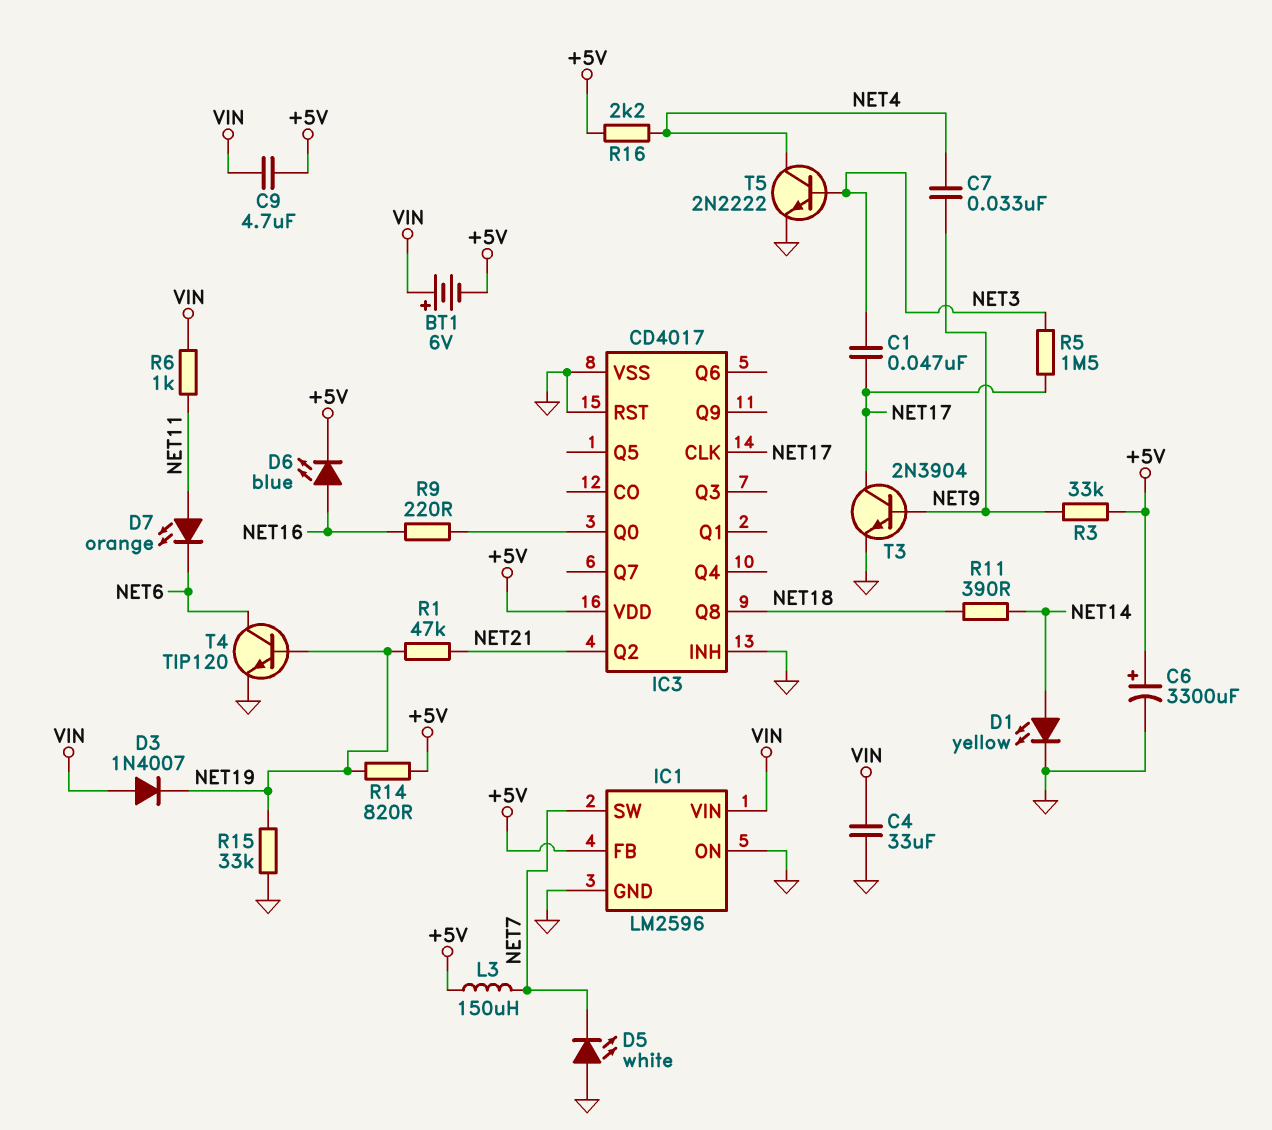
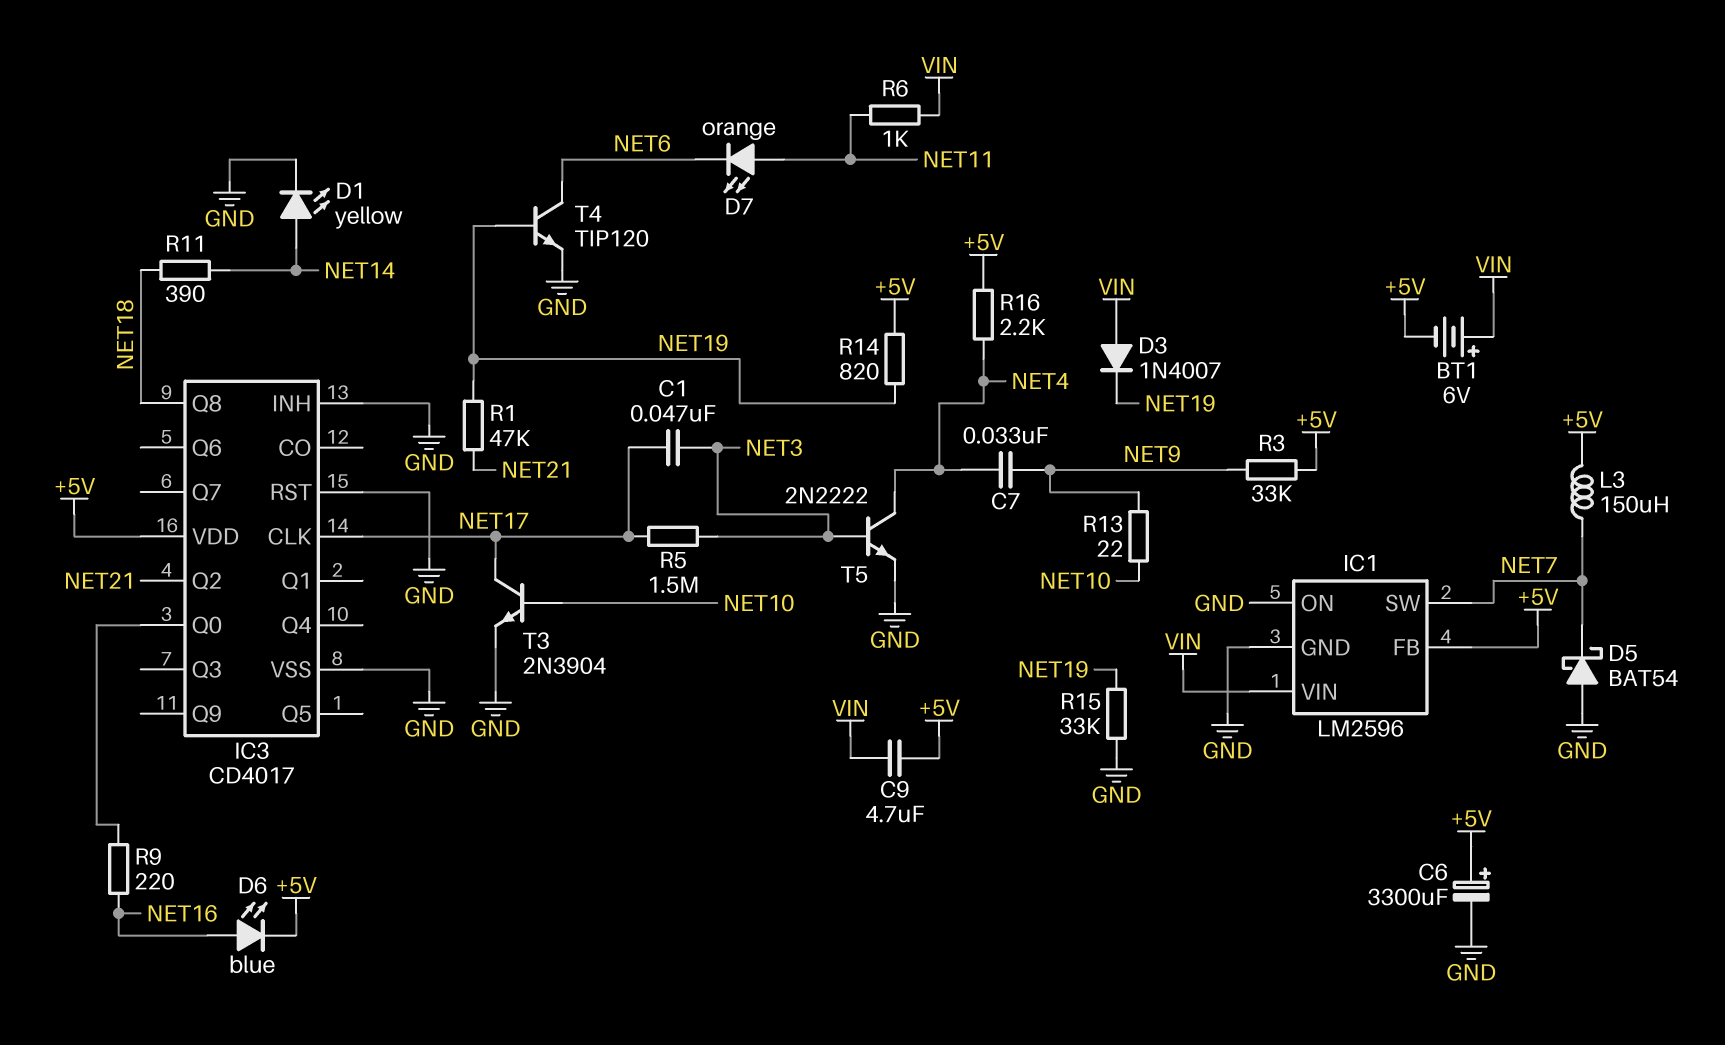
C4: 33uF (GND, VIN) -> none
D5: LED white (A GND, K NET7) -> schottky BAT54 (A GND, K NET7)
R13: none -> 22 (NET9, NET10)
T3: NPN 2N3904 (B NET9, C NET17, E GND) -> NPN 2N3904 (B NET10, C NET17, E GND)

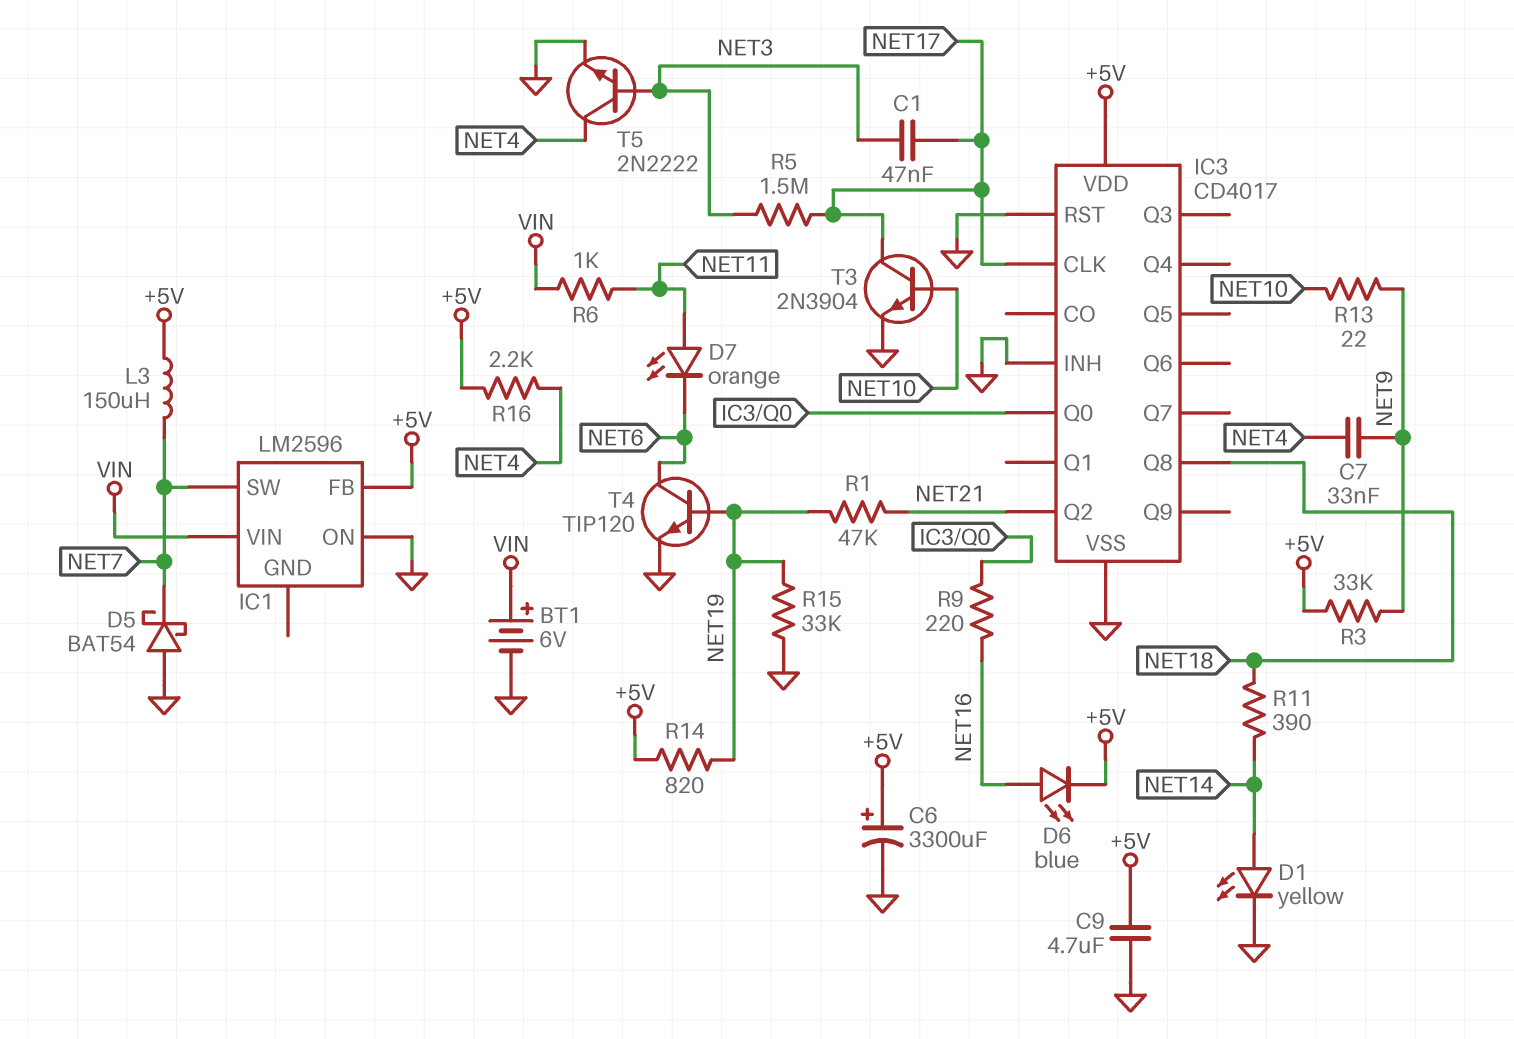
BT1: 6V (plus VIN, minus +5V) -> 6V (plus VIN, minus GND)
C9: 4.7uF (+5V, VIN) -> 4.7uF (+5V, GND)
D3: diode 1N4007 (A VIN, K NET19) -> none
IC1 pin GND: GND -> none

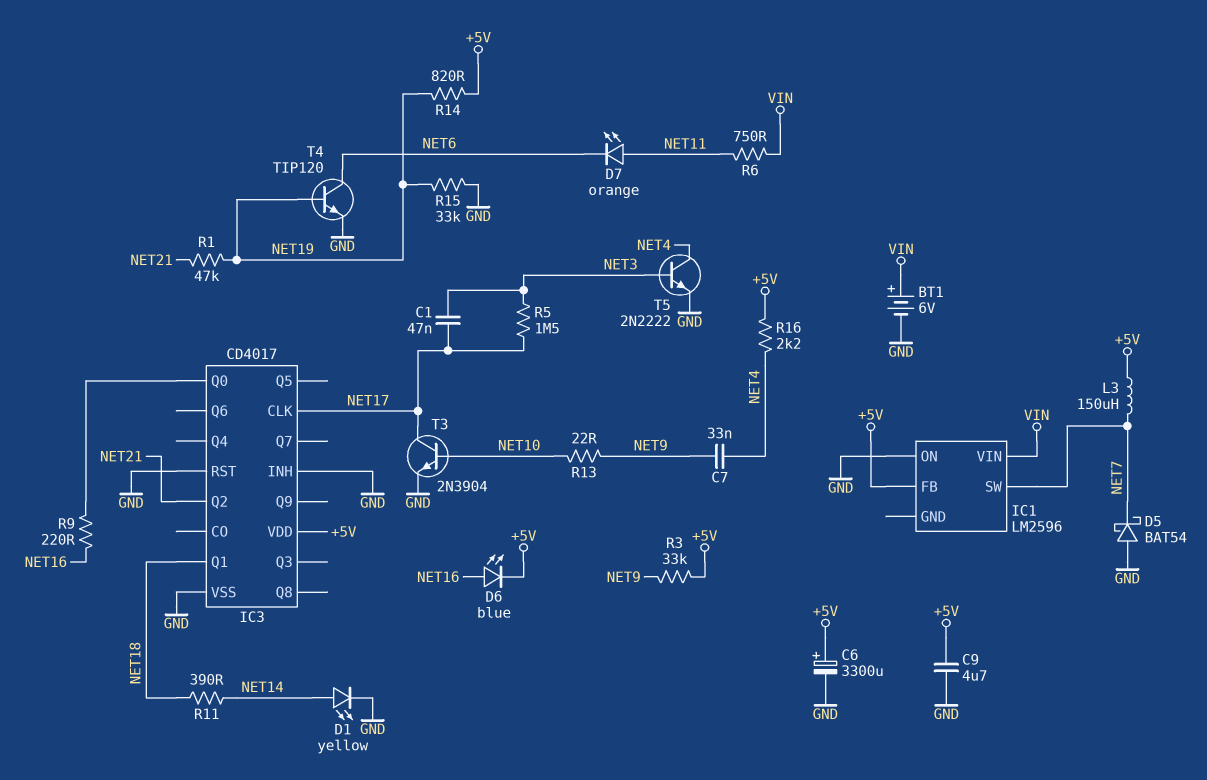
IC3 pin Q1: none -> NET18
IC3 pin Q8: NET18 -> none
R6: 1k (NET11, VIN) -> 750 (NET11, VIN)

